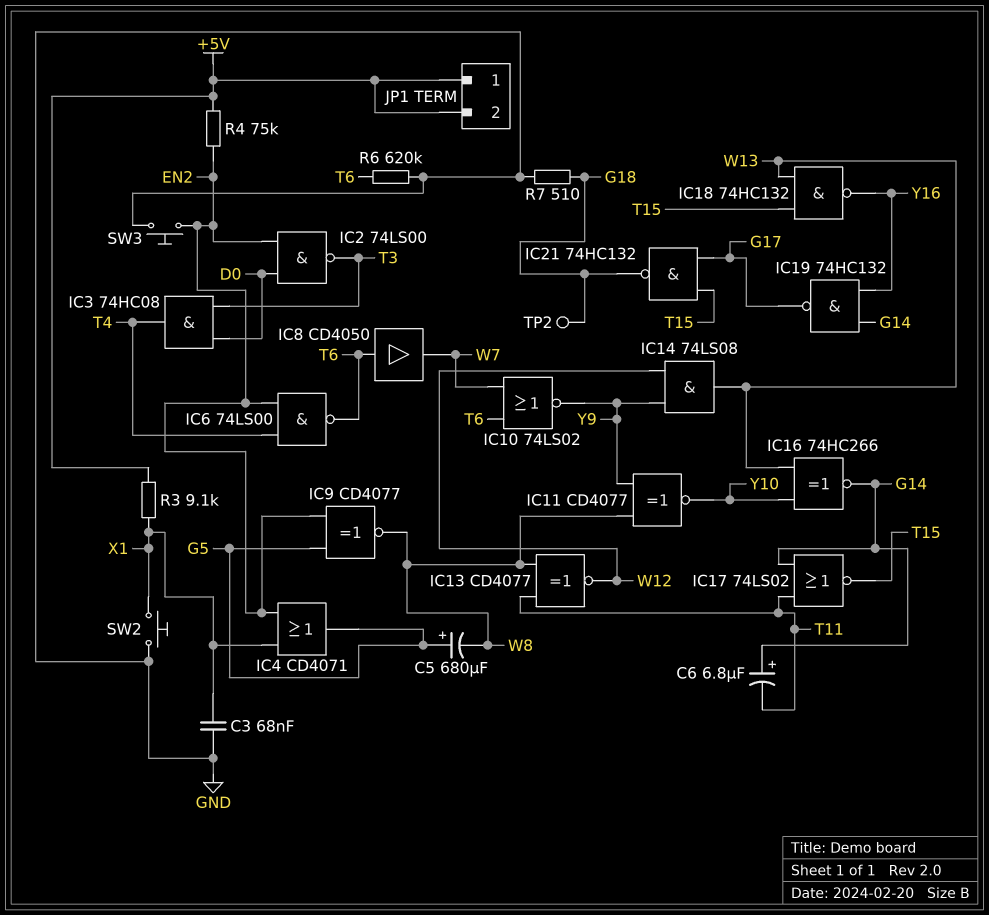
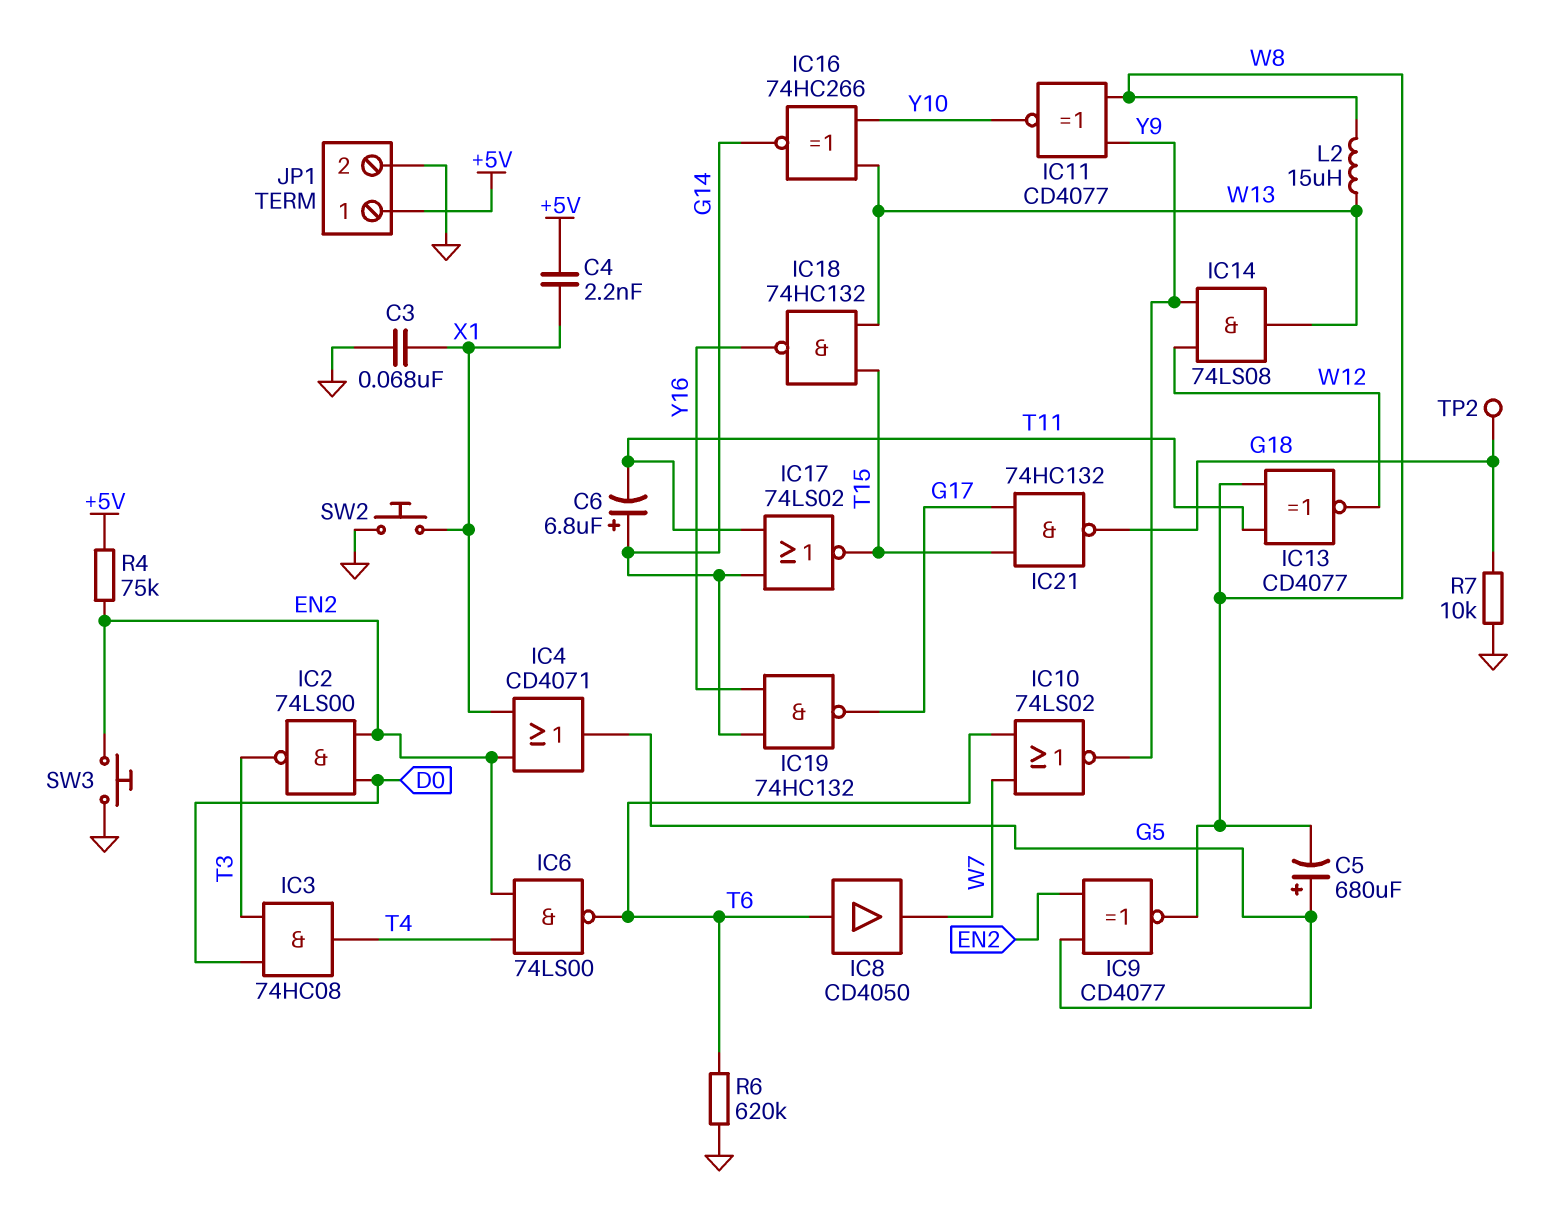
C4: none -> 2.2nF (+5V, X1)
JP1 pin 2: +5V -> GND
L2: none -> 15uH (W8, W13)
R3: 9.1k (+5V, X1) -> none
R7: 510 (G18, GND) -> 10k (G18, GND)

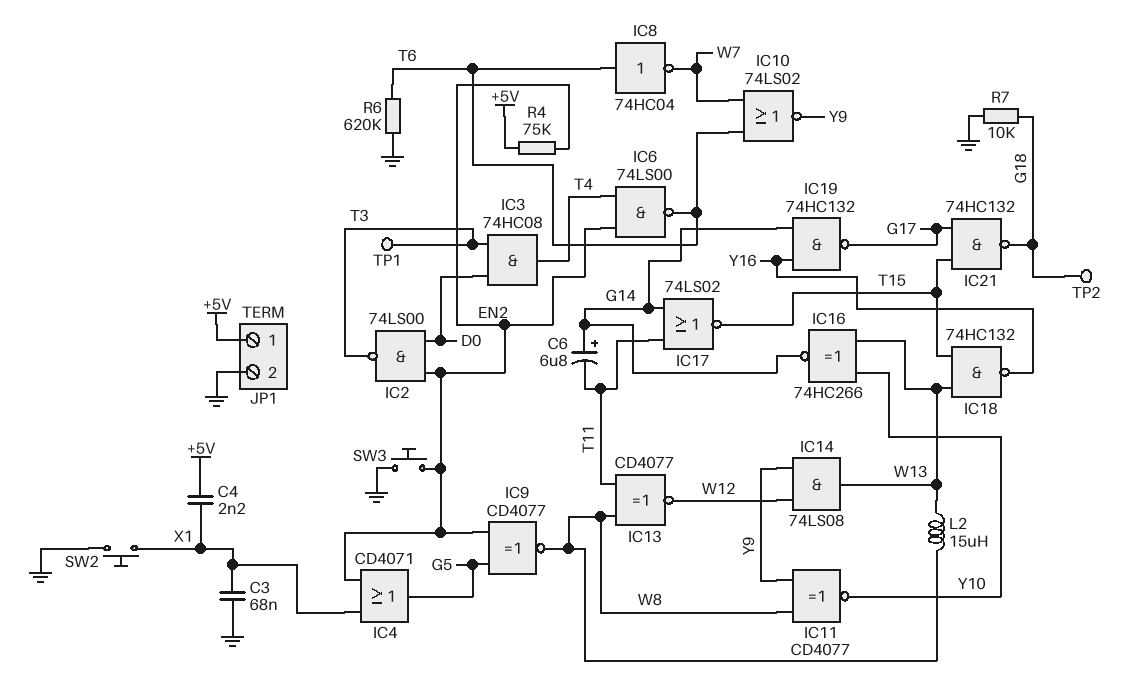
C5: 680uF (plus G5, minus W8) -> none
IC8: buffer CD4050 (in T6, out W7) -> NOT 74HC04 (in T6, out W7)
TP1: none -> test point (T3)

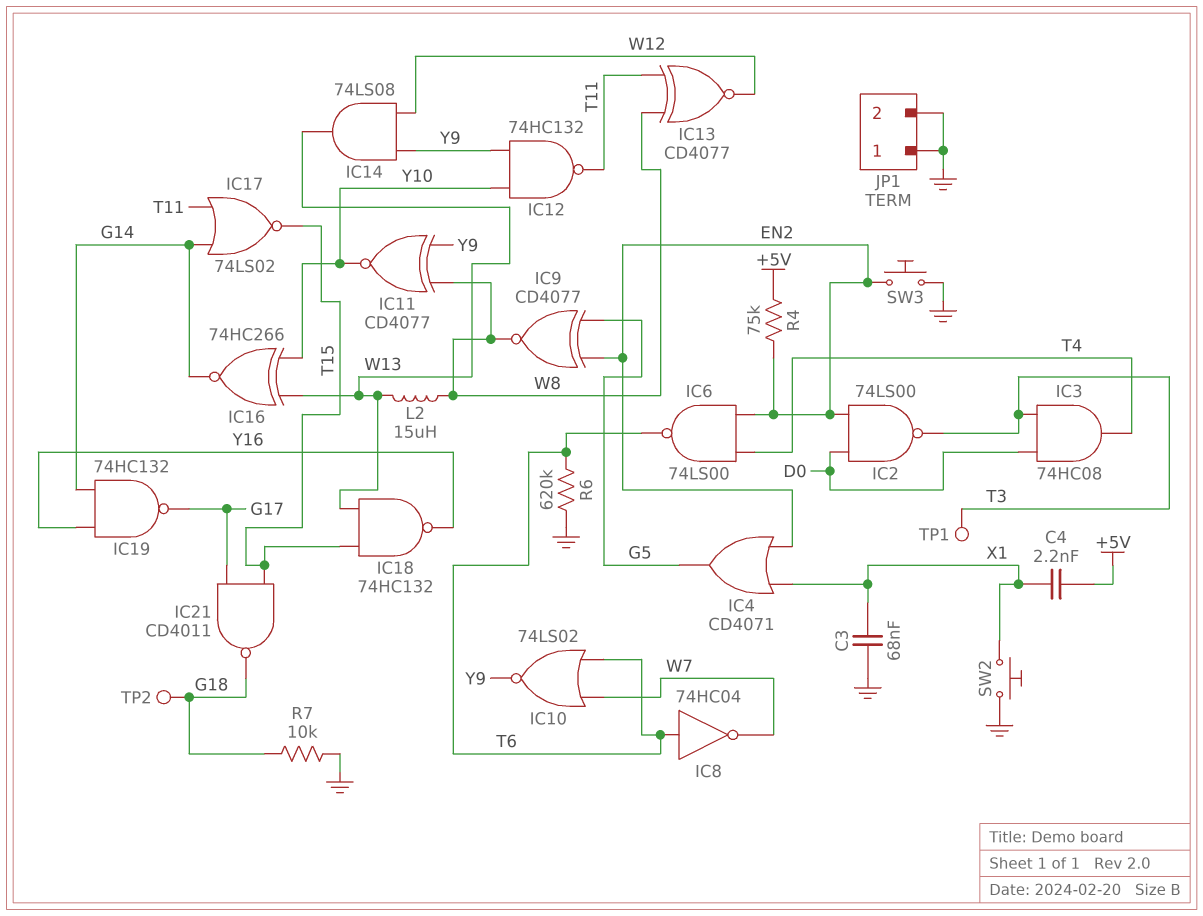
C6: 6.8uF (plus G14, minus T11) -> none
IC12: none -> NAND 74HC132 (in Y9, in Y10, out T11)
IC21: NAND 74HC132 (in G17, in T15, out G18) -> NAND CD4011 (in G17, in T15, out G18)
JP1 pin 1: +5V -> GND

